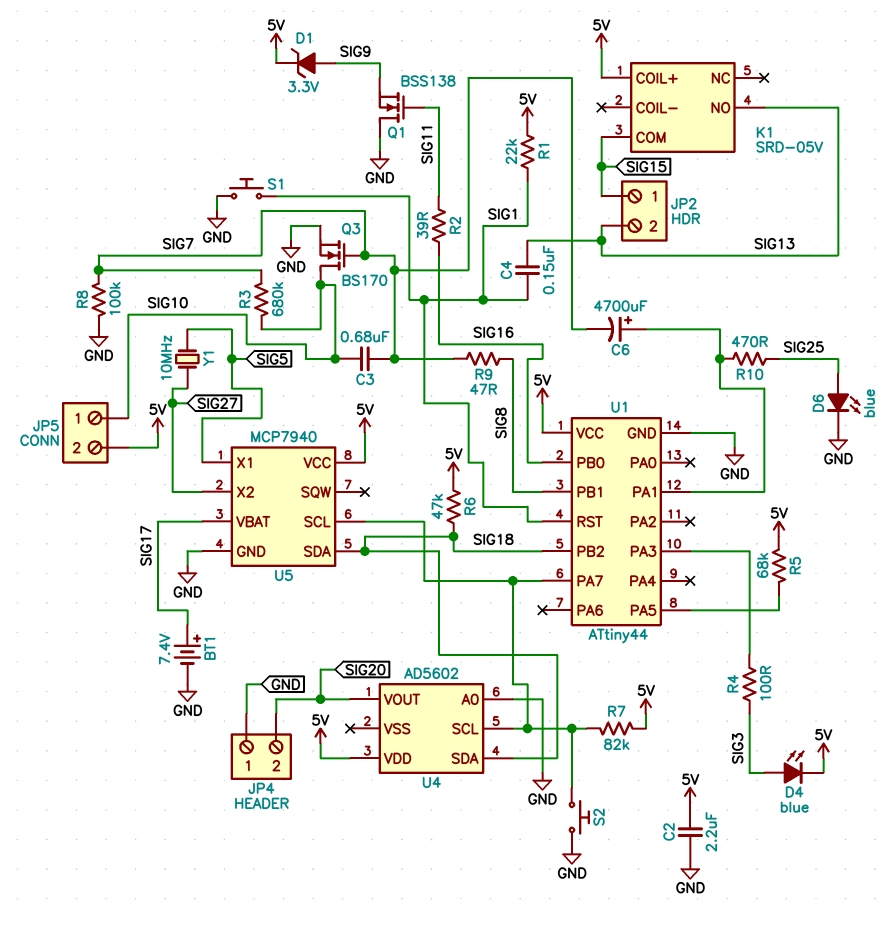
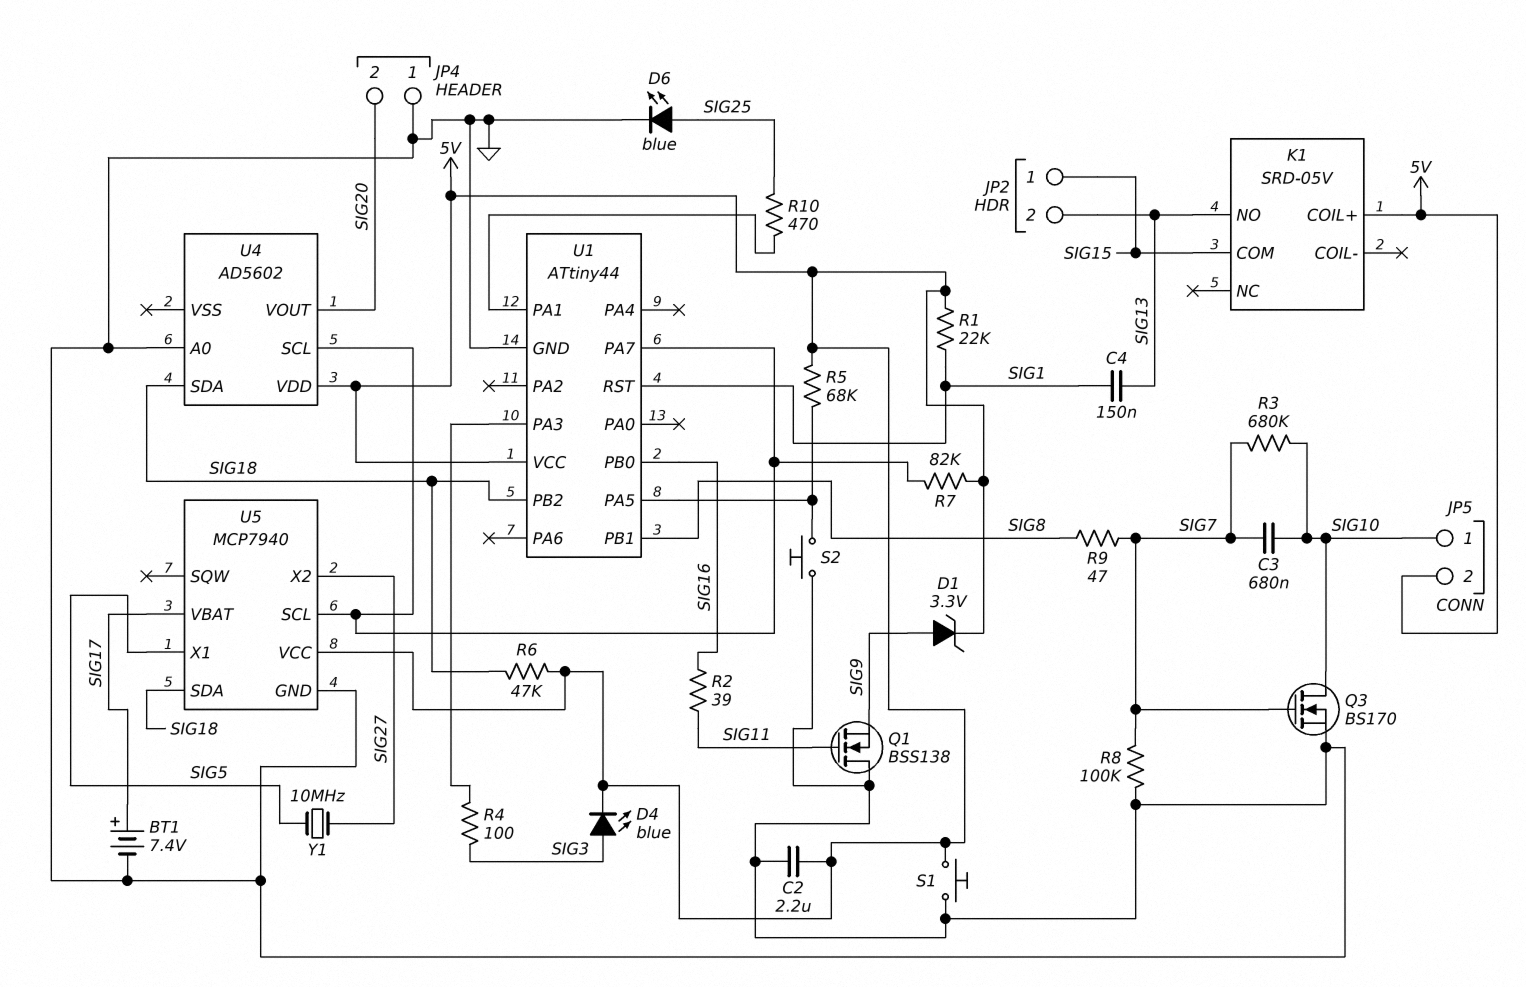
C6: 4700uF (plus U1/PA1, minus SIG7) -> none
S1: button (GND, SIG1) -> button (5V, GND)
S2: button (GND, U1/PA7) -> button (GND, U1/PA5)

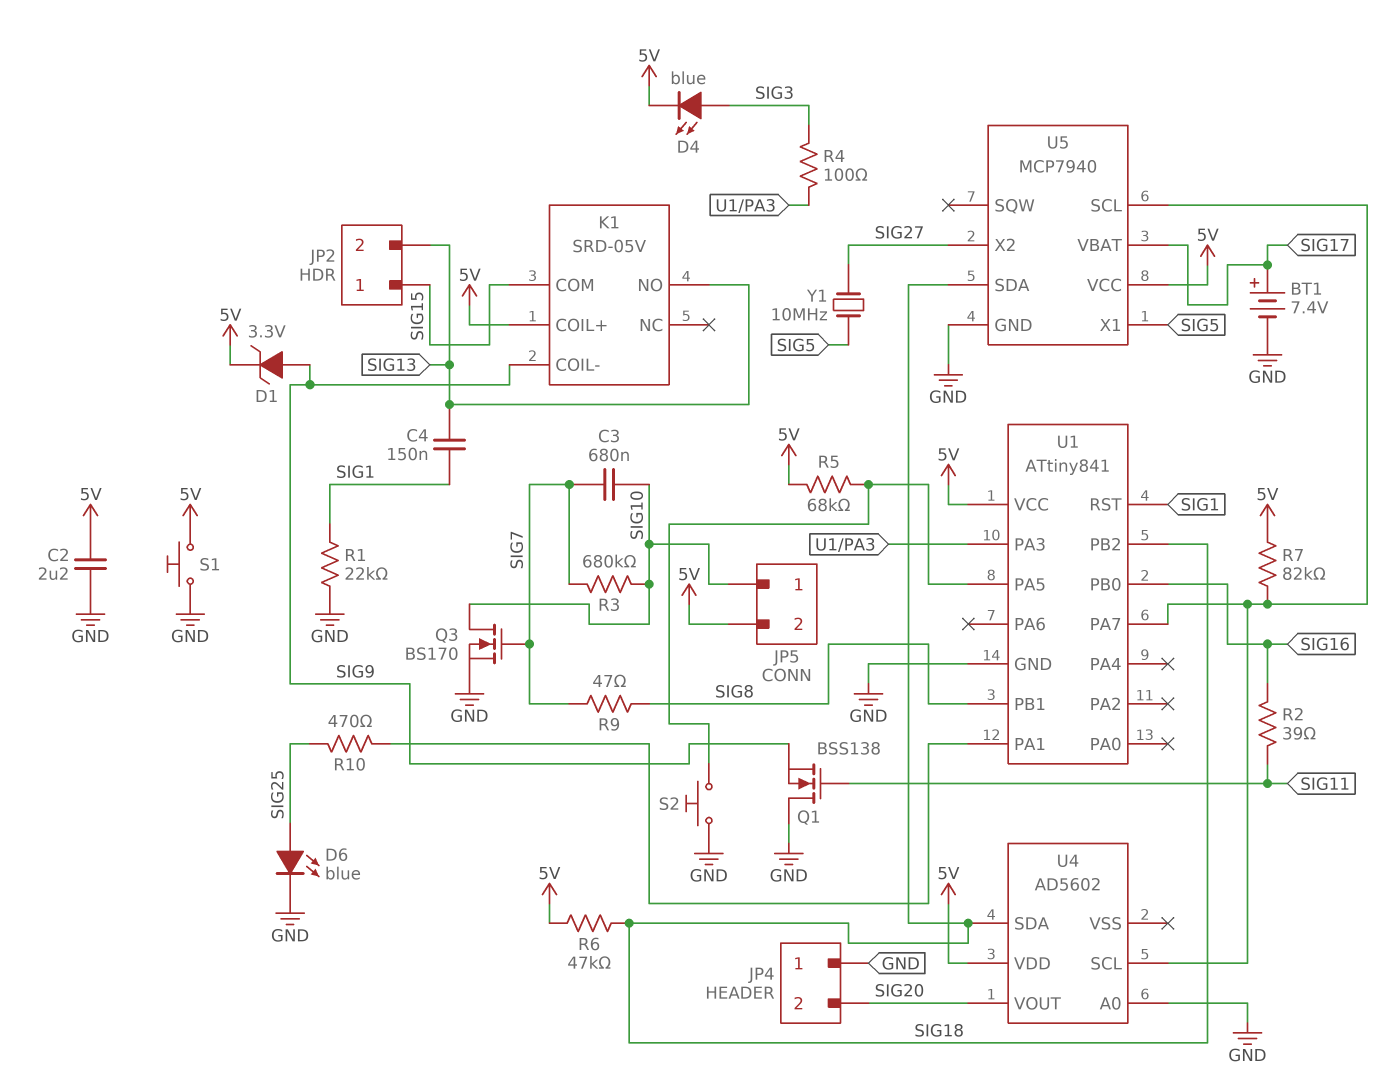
K1 pin COIL-: none -> SIG9
R1: 22k (5V, SIG1) -> 22k (GND, SIG1)
R8: 100k (GND, SIG7) -> none
U1: ATtiny44 -> ATtiny841

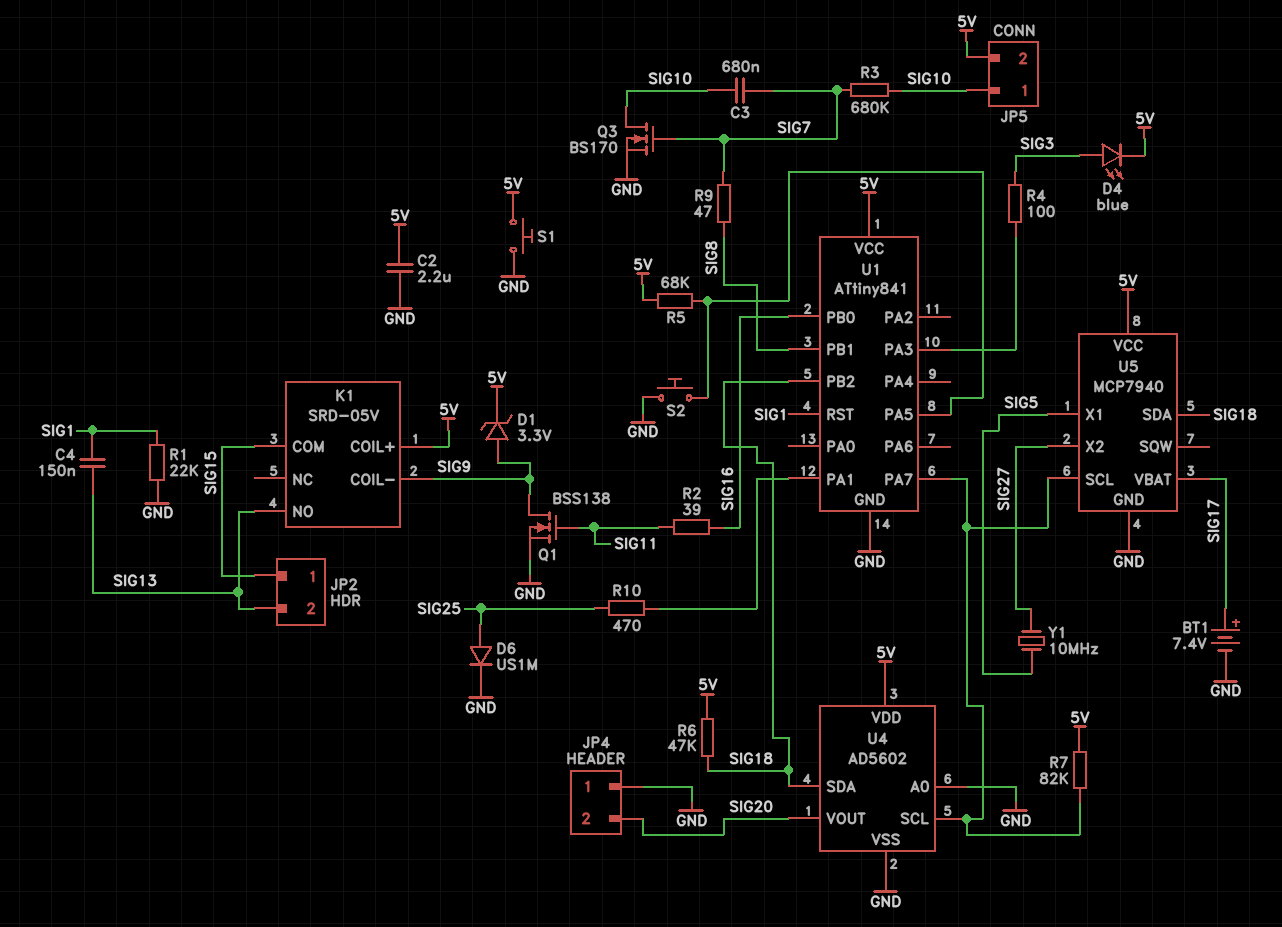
D6: LED blue (A SIG25, K GND) -> diode US1M (A SIG25, K GND)
Q1: NMOS BSS138 (G SIG11, D GND, S SIG9) -> NMOS BSS138 (G SIG11, D SIG9, S GND)
U4 pin VSS: none -> GND

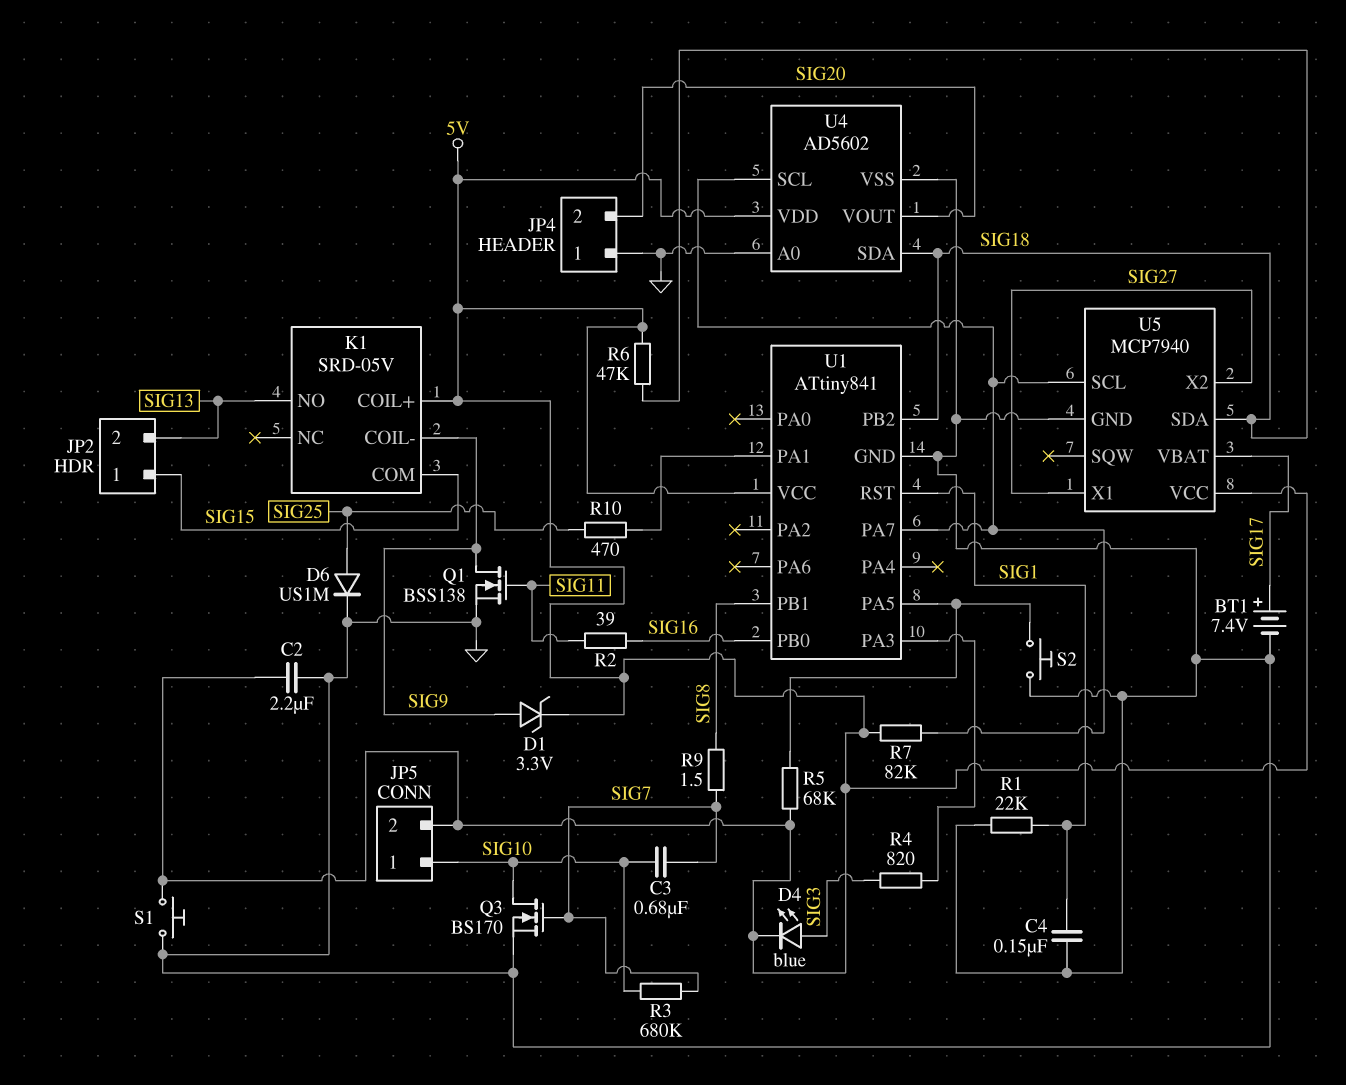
C4: 150nF (SIG1, SIG13) -> 150nF (GND, SIG1)
R4: 100 (SIG3, U1/PA3) -> 820 (SIG3, U1/PA3)
R9: 47 (SIG7, SIG8) -> 1.5 (SIG7, SIG8)
U5 pin X1: SIG5 -> SIG27
Y1: 10MHz (SIG5, SIG27) -> none

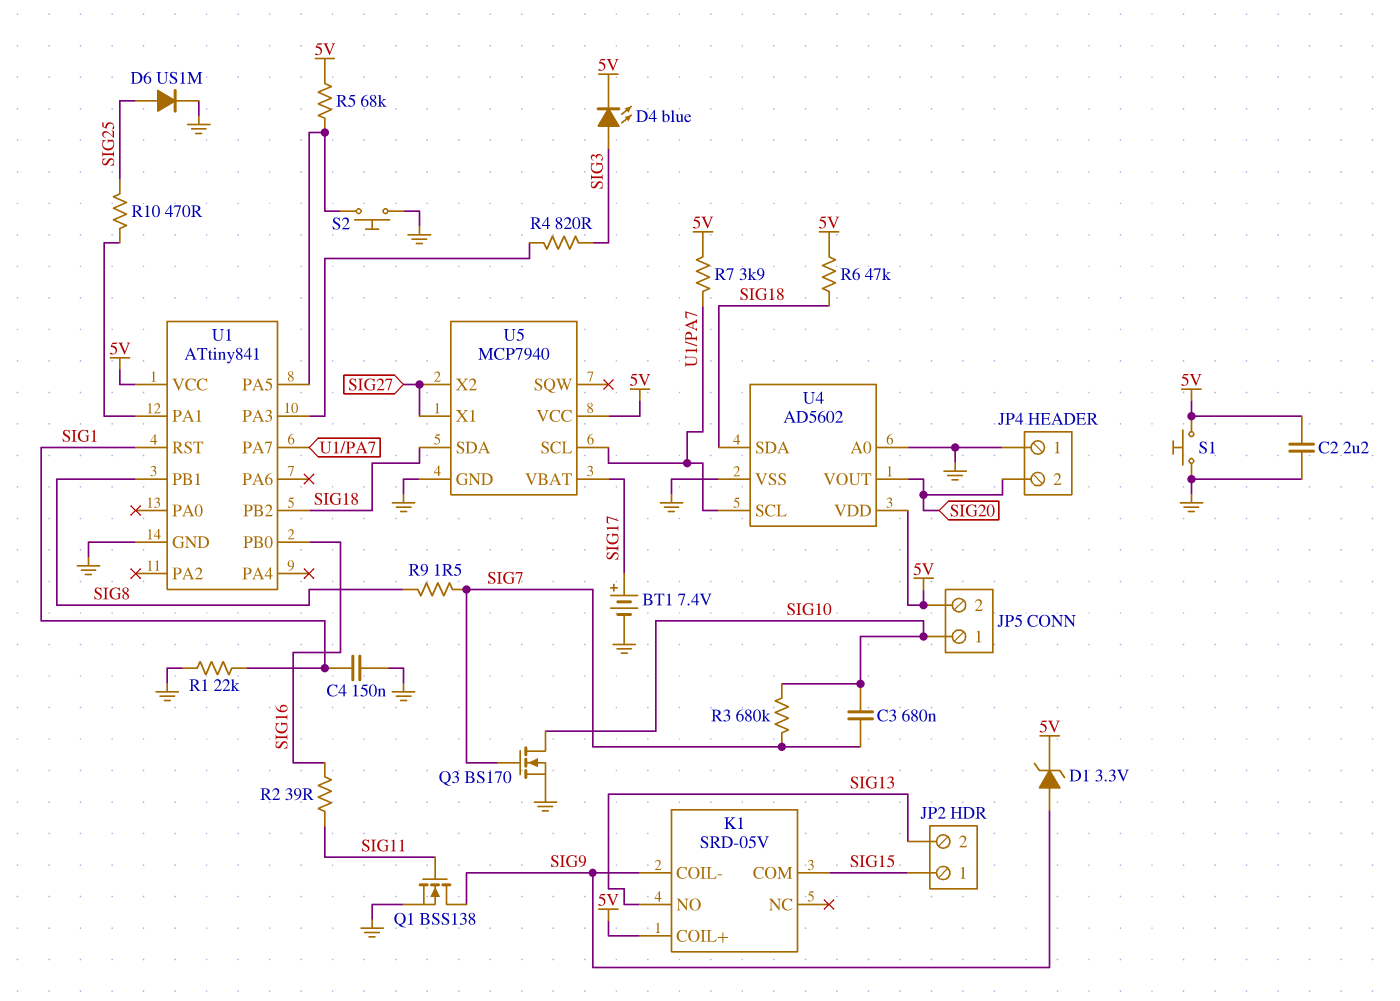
R7: 82k (5V, U1/PA7) -> 3.9k (5V, U1/PA7)

